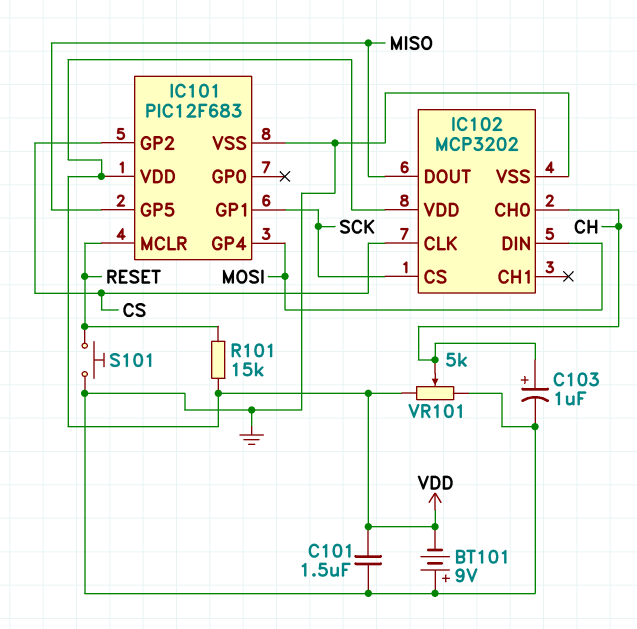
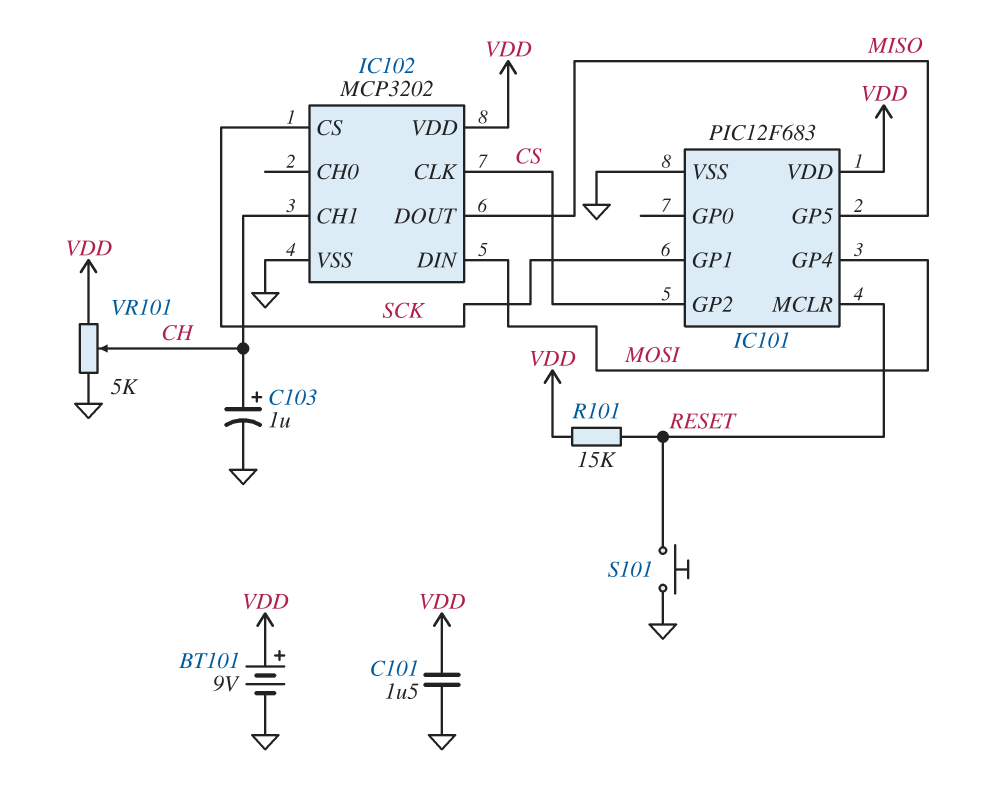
BT101: 9V (plus GND, minus VDD) -> 9V (plus VDD, minus GND)
IC102 pin CH0: CH -> none
IC102 pin CH1: none -> CH

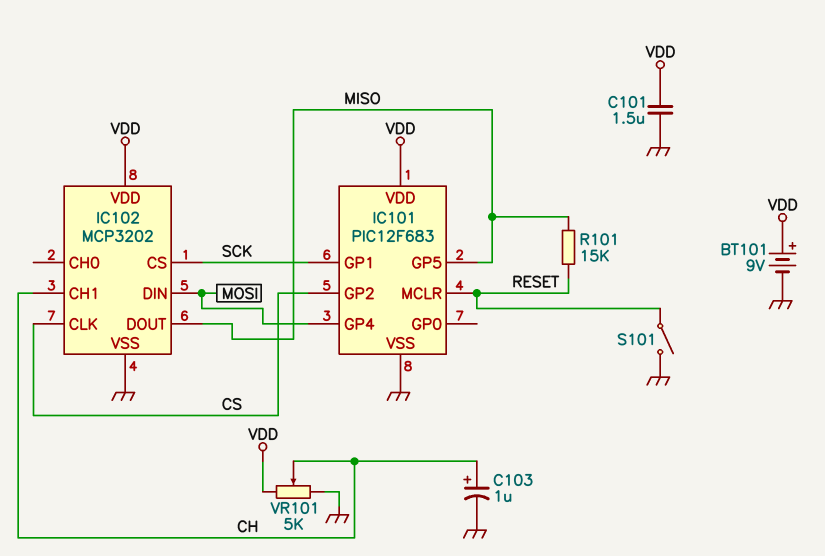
R101: 15k (RESET, VDD) -> 15k (MISO, RESET)
S101: button (GND, RESET) -> switch (GND, RESET)

